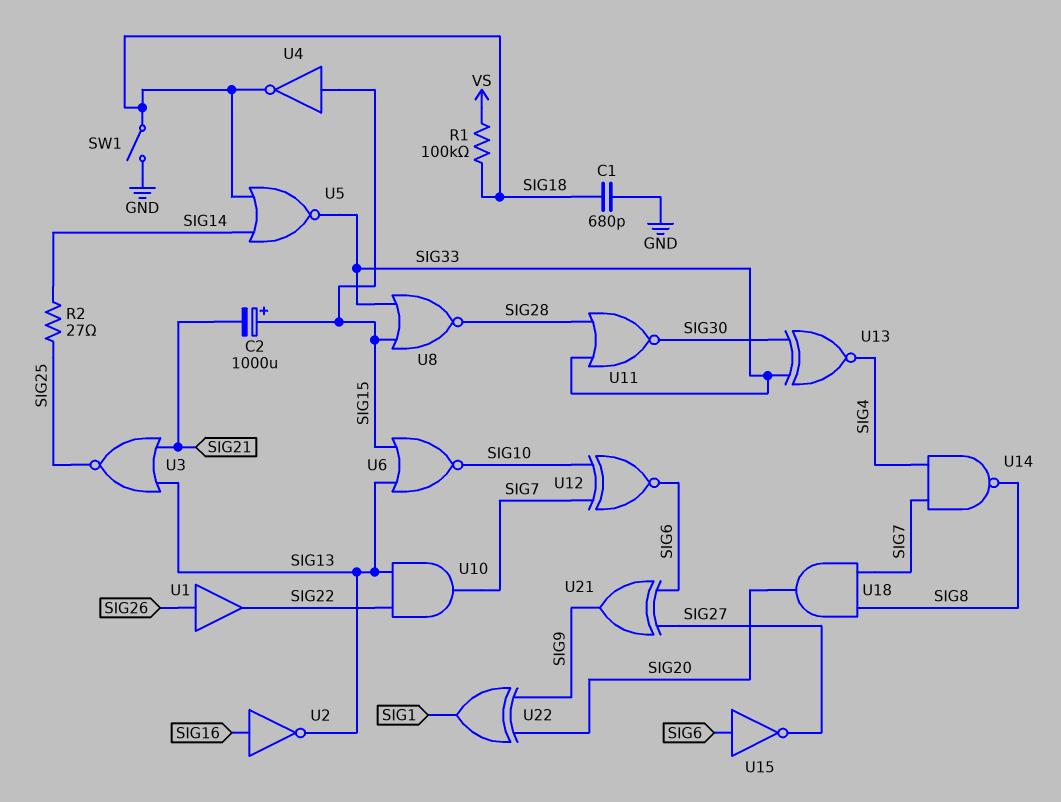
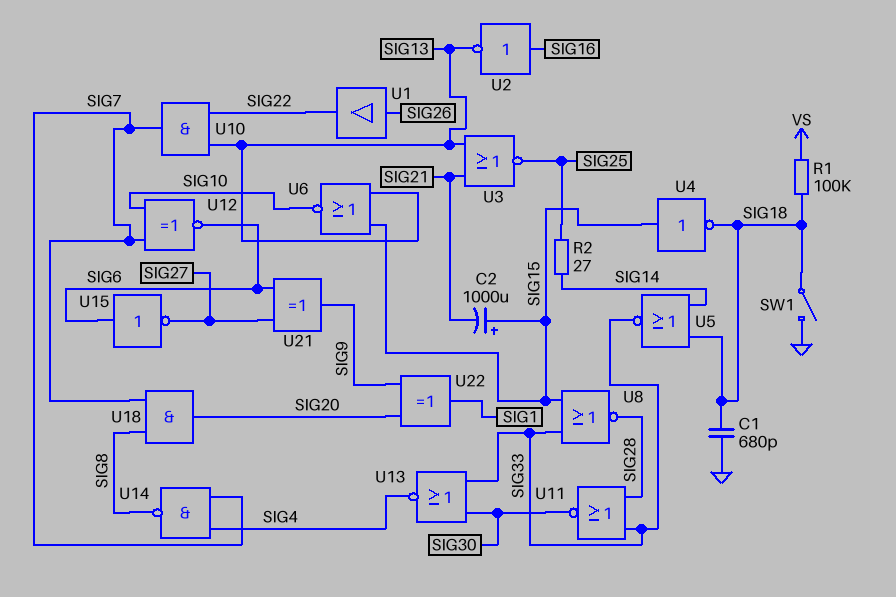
U13: XNOR (in SIG30, in SIG33, out SIG4) -> NOR (in SIG30, in SIG33, out SIG4)

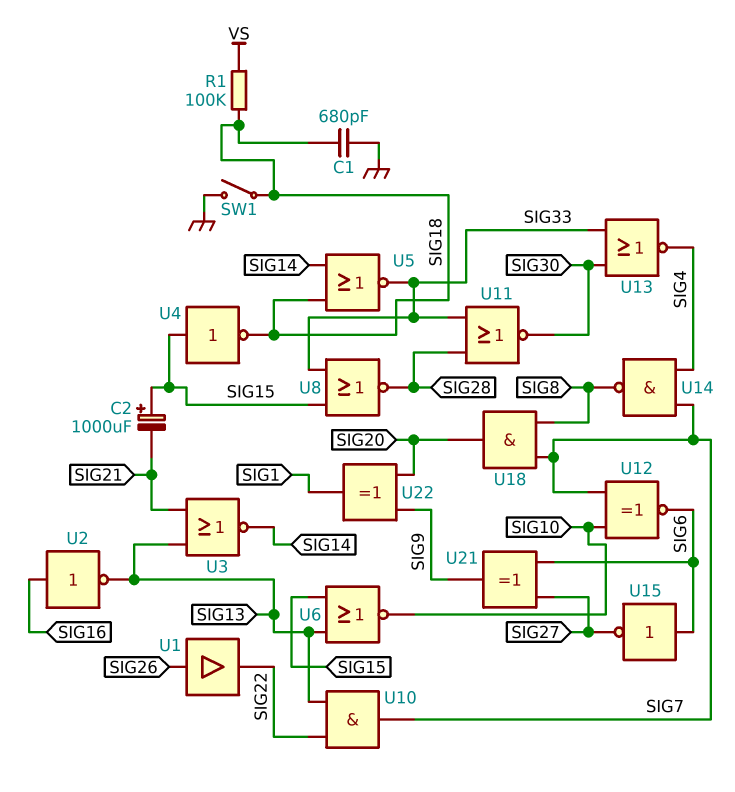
R2: 27 (SIG14, SIG25) -> none
U3: NOR (in SIG13, in SIG21, out SIG25) -> NOR (in SIG13, in SIG21, out SIG14)

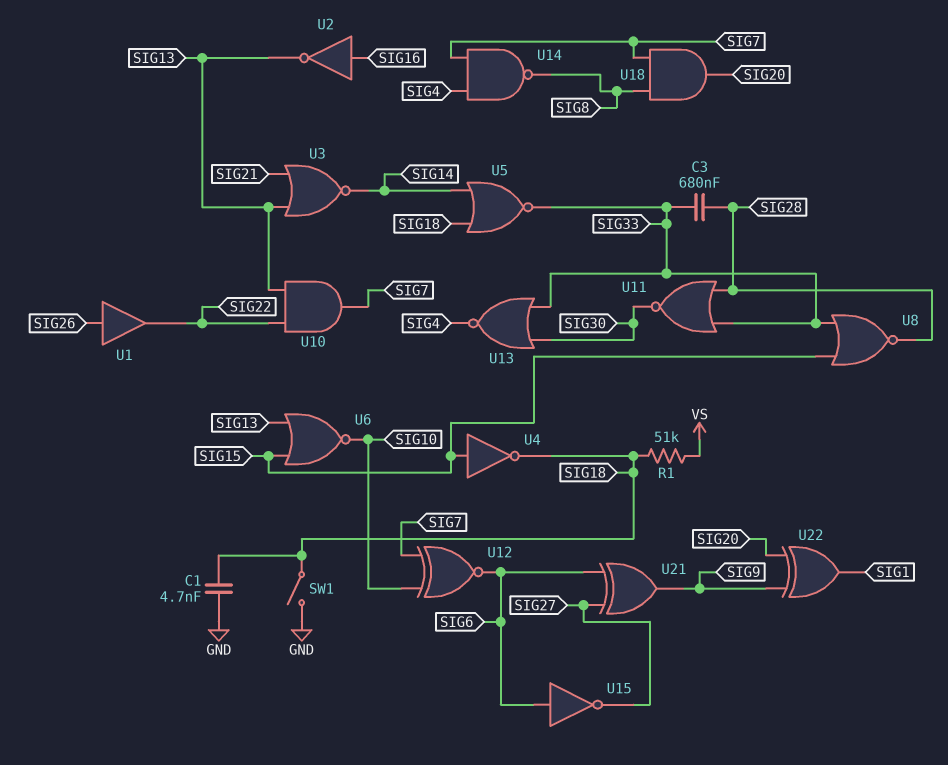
C1: 680pF (GND, SIG18) -> 4.7nF (GND, SIG18)
C2: 1000uF (plus SIG15, minus SIG21) -> none
C3: none -> 680nF (SIG28, SIG33)
R1: 100k (SIG18, VS) -> 51k (SIG18, VS)

